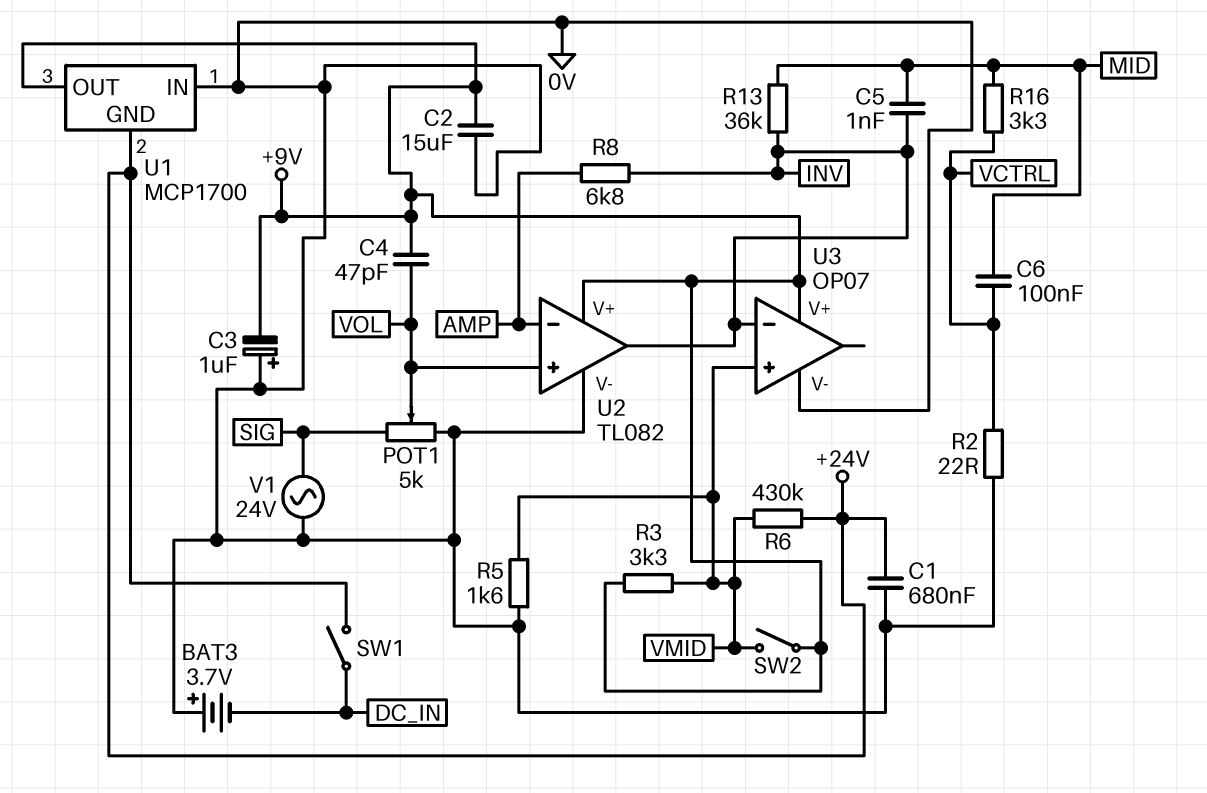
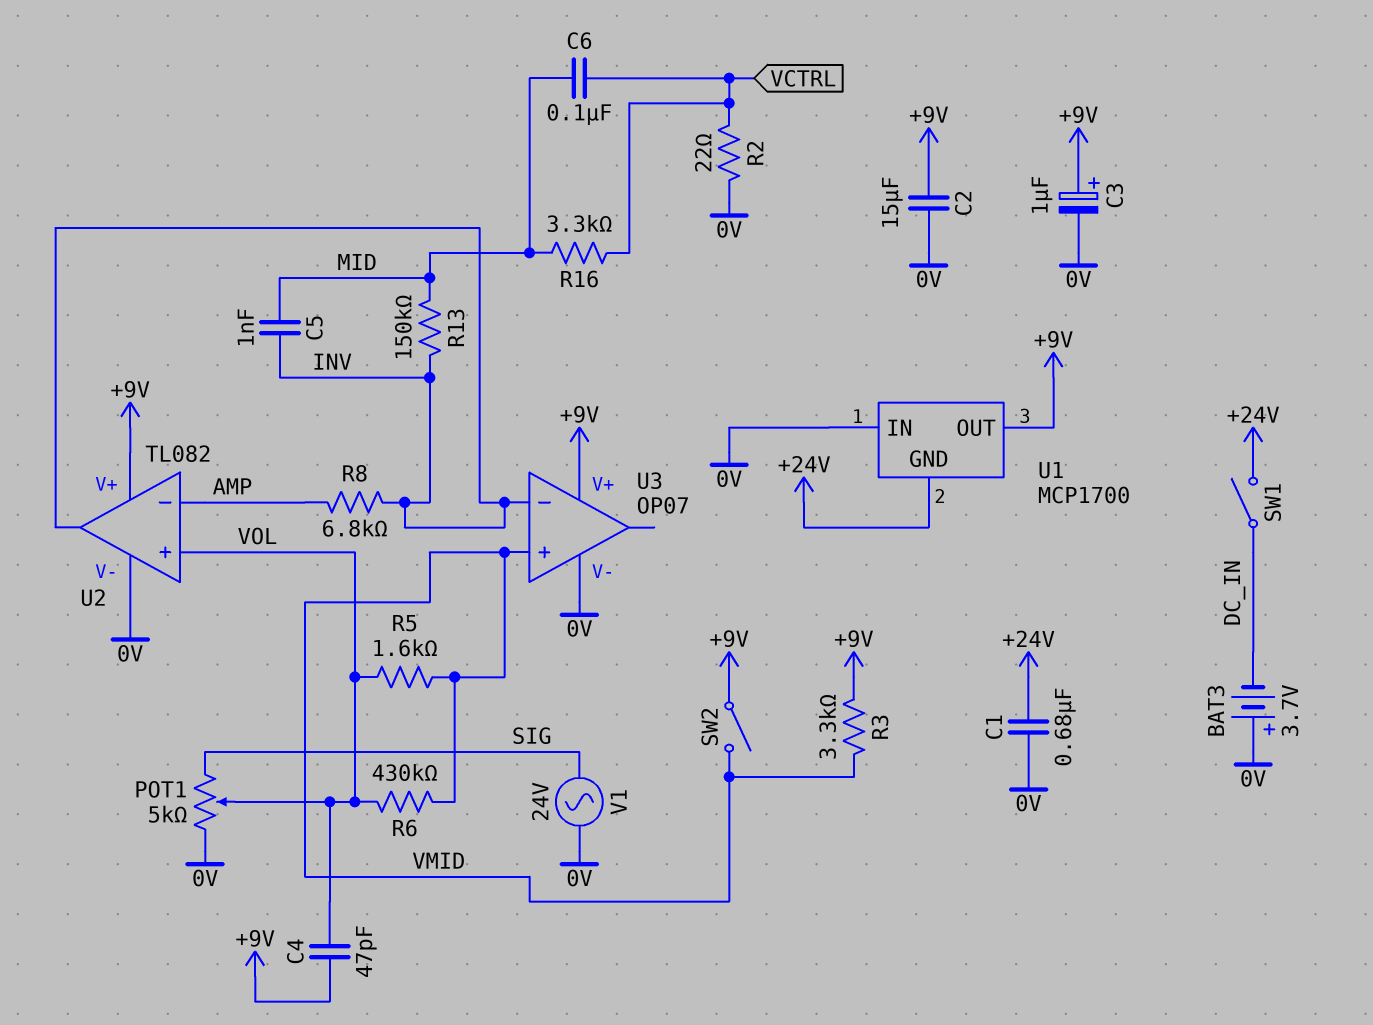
C3: 1uF (plus 0V, minus +9V) -> 1uF (plus +9V, minus 0V)
R5: 1.6k (0V, VMID) -> 1.6k (VMID, VOL)
R6: 430k (+24V, VMID) -> 430k (VMID, VOL)
R13: 36k (INV, MID) -> 150k (INV, MID)

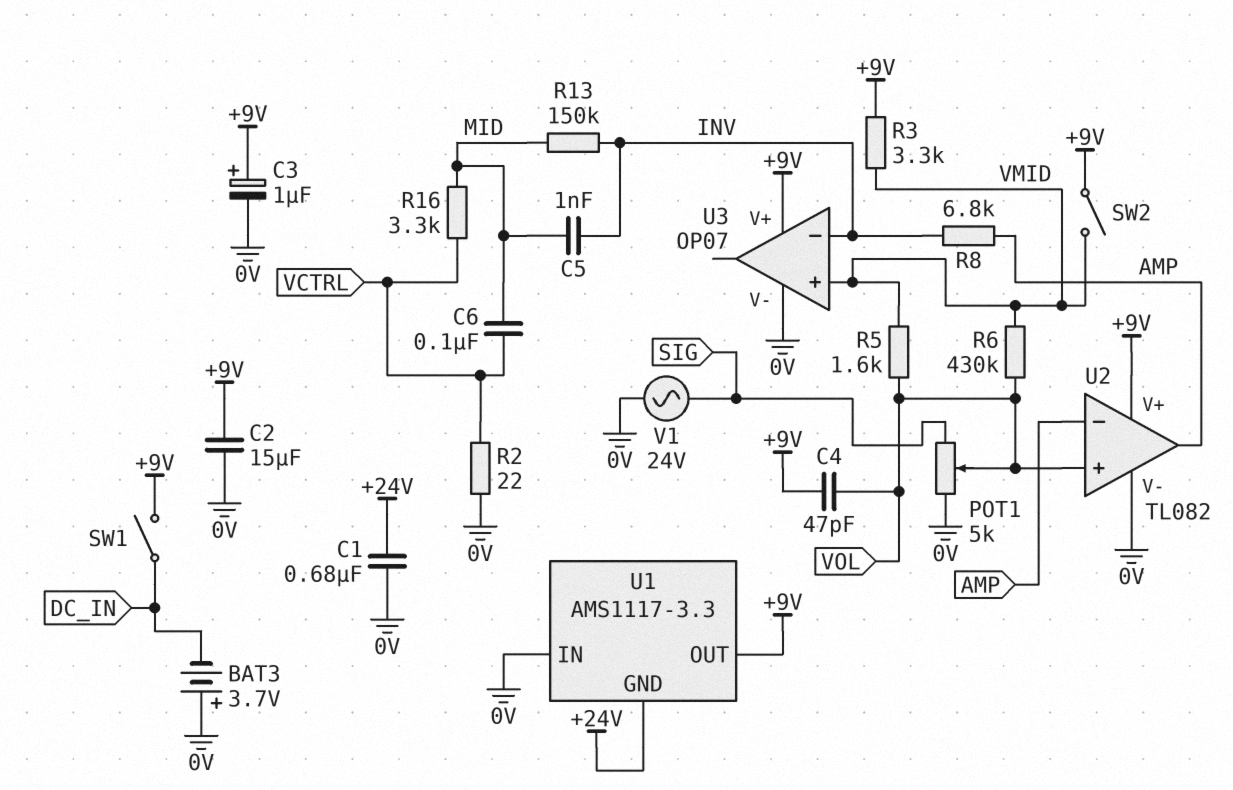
SW1: switch (+24V, DC_IN) -> switch (+9V, DC_IN)
U1: MCP1700 -> AMS1117-3.3
U2 pin out: INV -> AMP

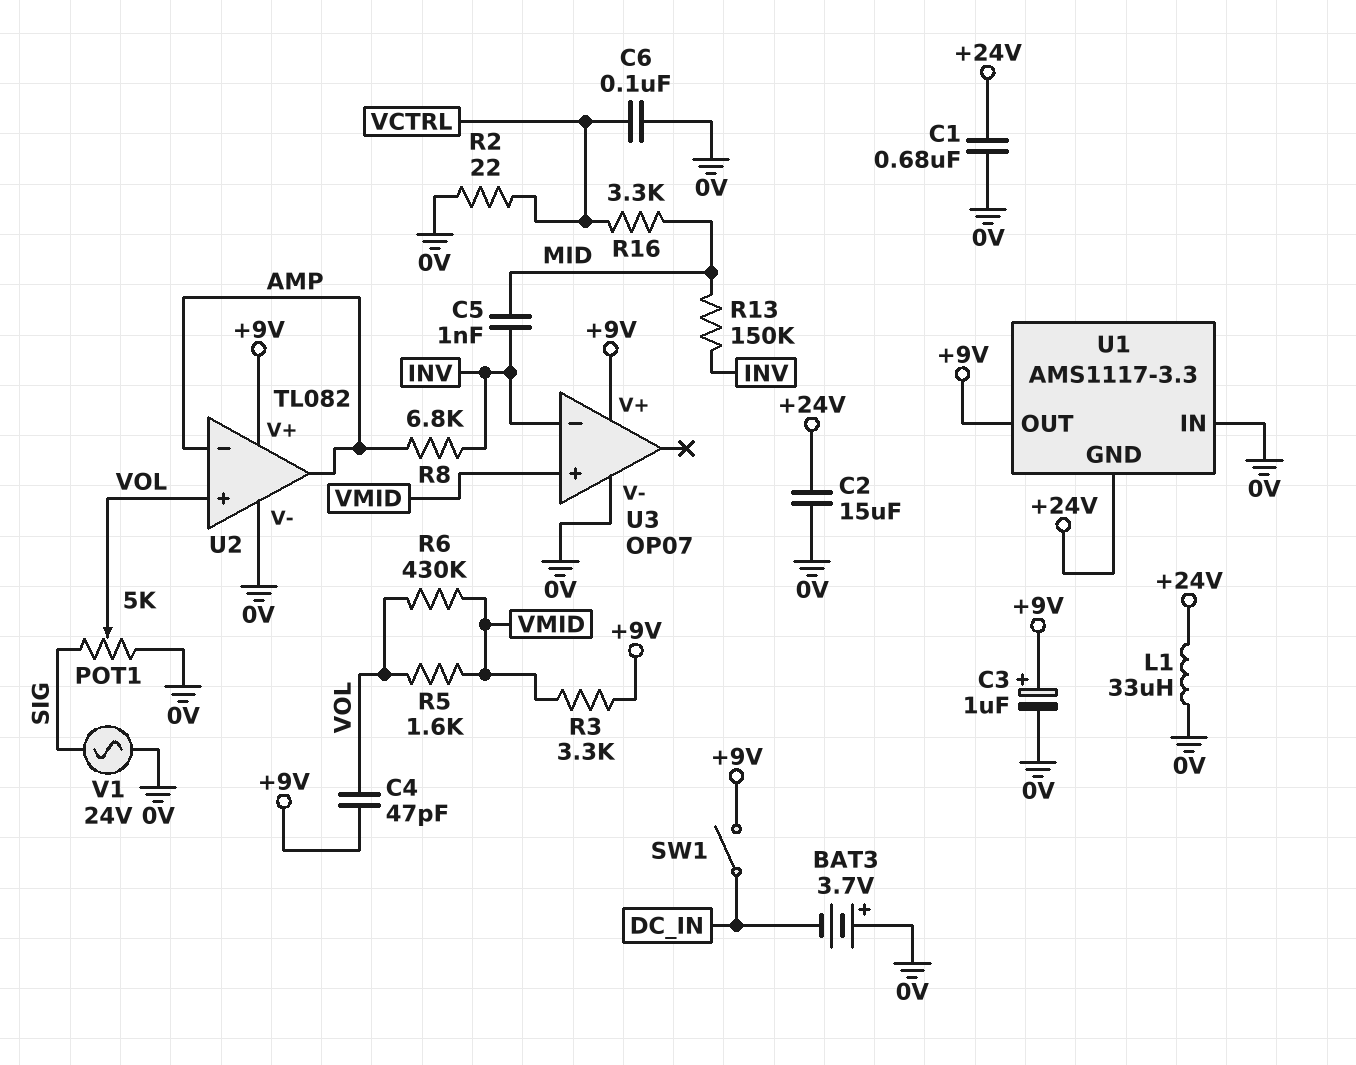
C2: 15uF (+9V, 0V) -> 15uF (+24V, 0V)
C6: 100nF (MID, VCTRL) -> 100nF (0V, VCTRL)
L1: none -> 33uH (+24V, 0V)
SW2: switch (+9V, VMID) -> none

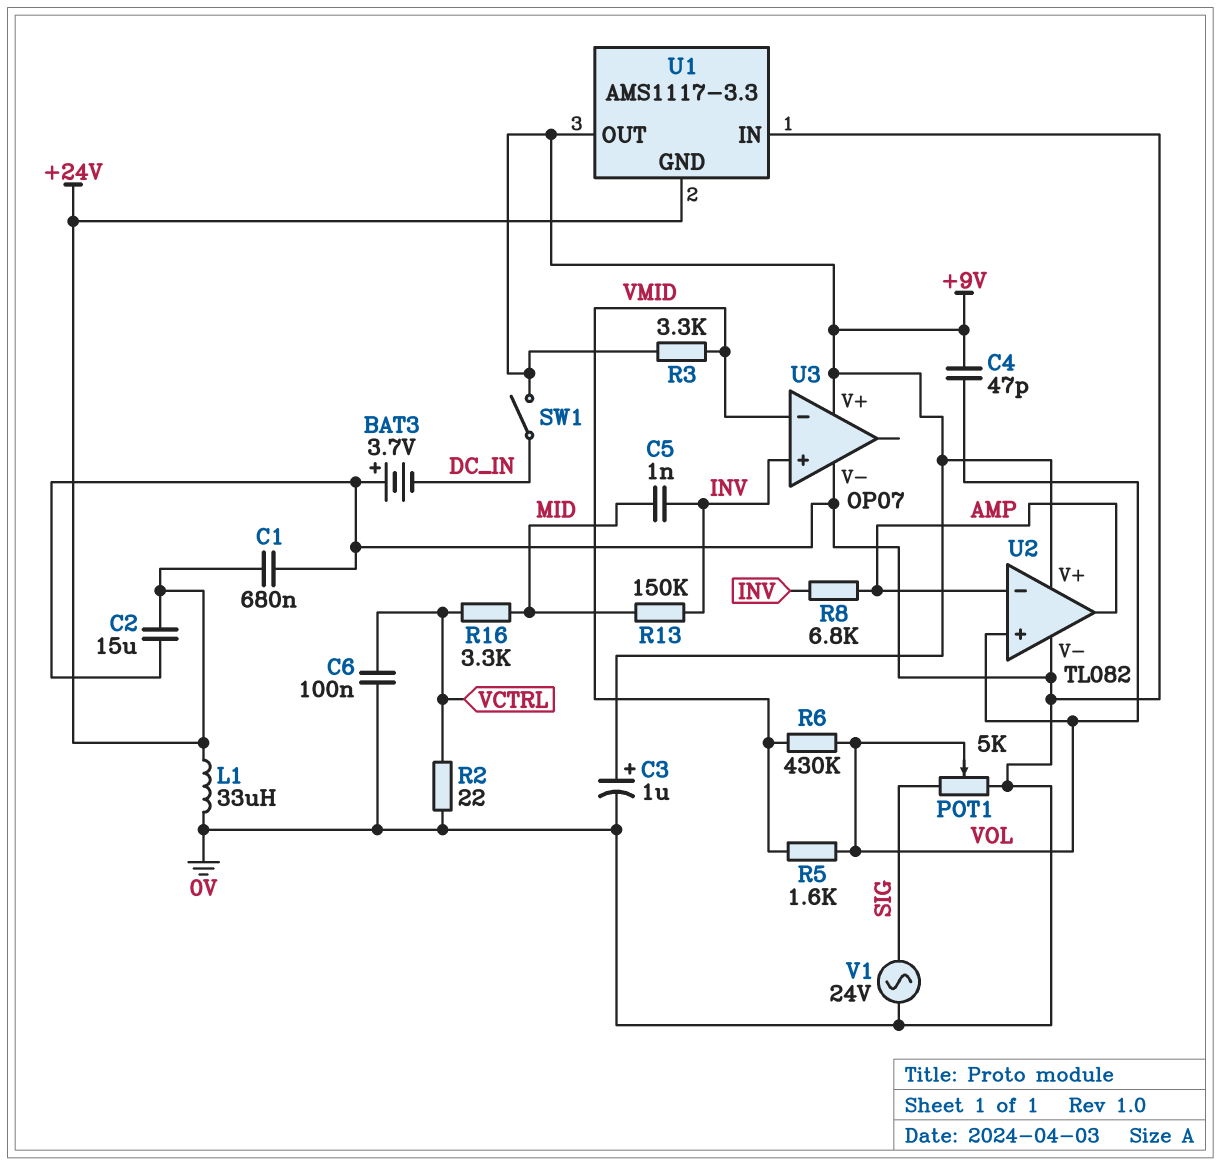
U3 pin in+: VMID -> INV
U3 pin in-: INV -> VMID

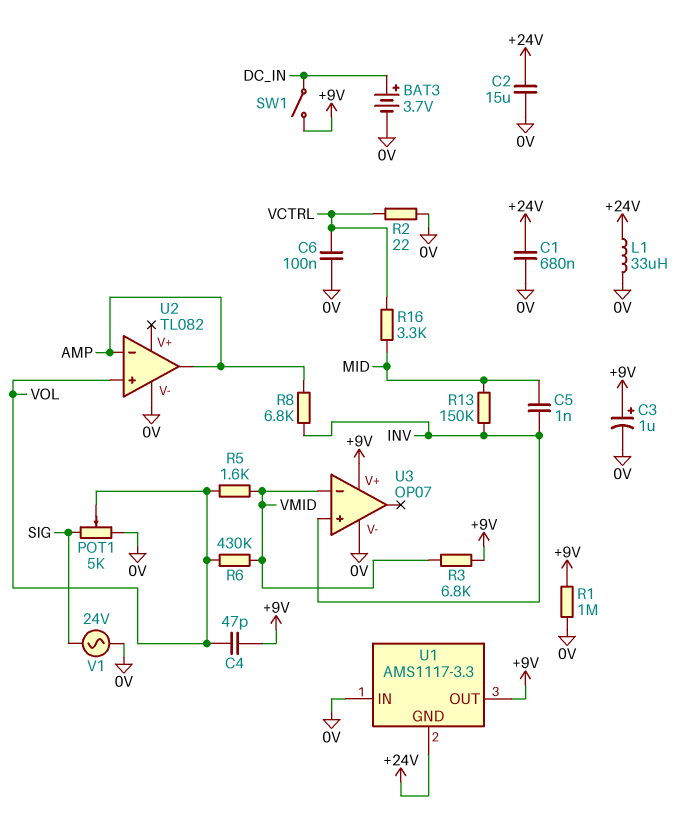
BAT3: 3.7V (plus 0V, minus DC_IN) -> 3.7V (plus DC_IN, minus 0V)
R1: none -> 1M (+9V, 0V)
R3: 3.3k (+9V, VMID) -> 6.8k (+9V, VMID)
U2 pin V+: +9V -> none

